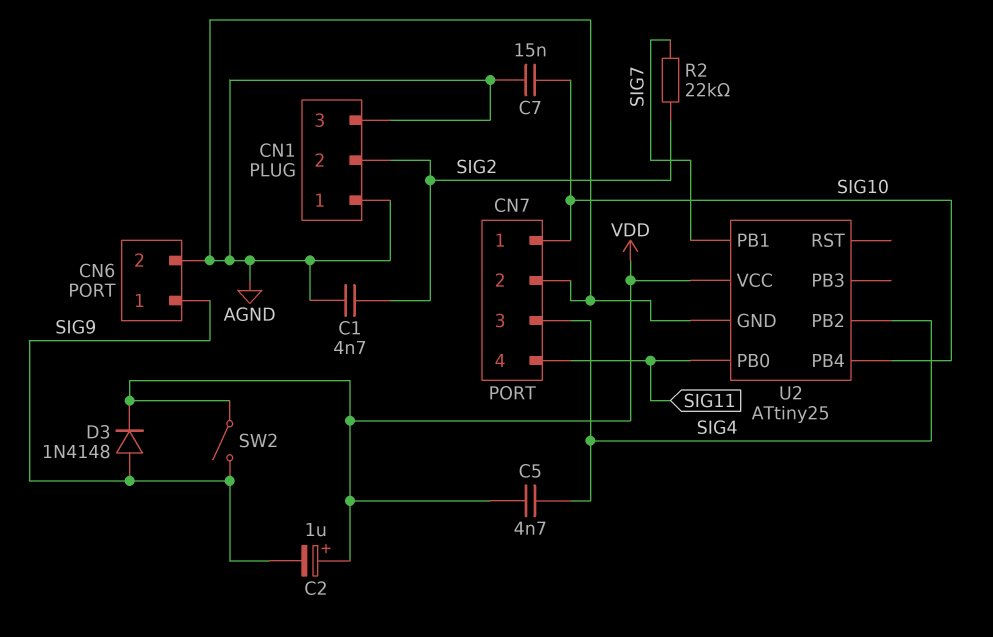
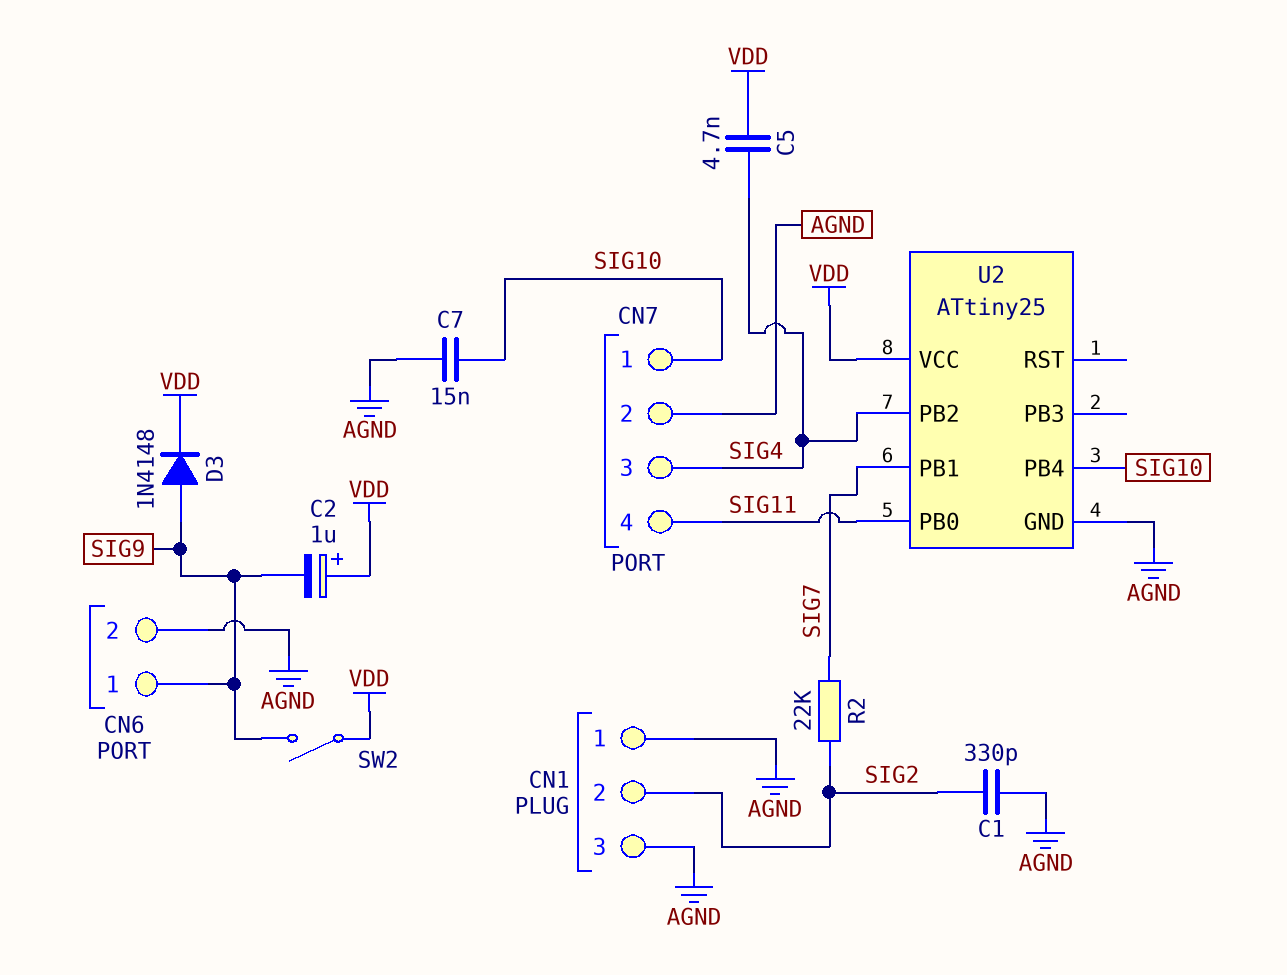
C1: 4.7nF (AGND, SIG2) -> 330pF (AGND, SIG2)

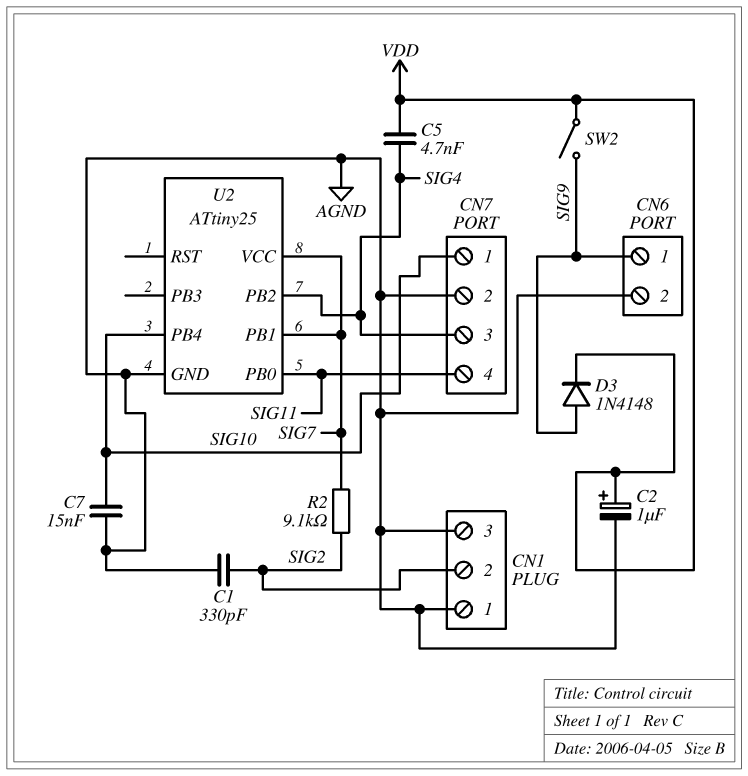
C2: 1uF (plus VDD, minus SIG9) -> 1uF (plus VDD, minus AGND)
R2: 22k (SIG2, SIG7) -> 9.1k (SIG2, SIG7)
U2 pin VCC: VDD -> SIG7

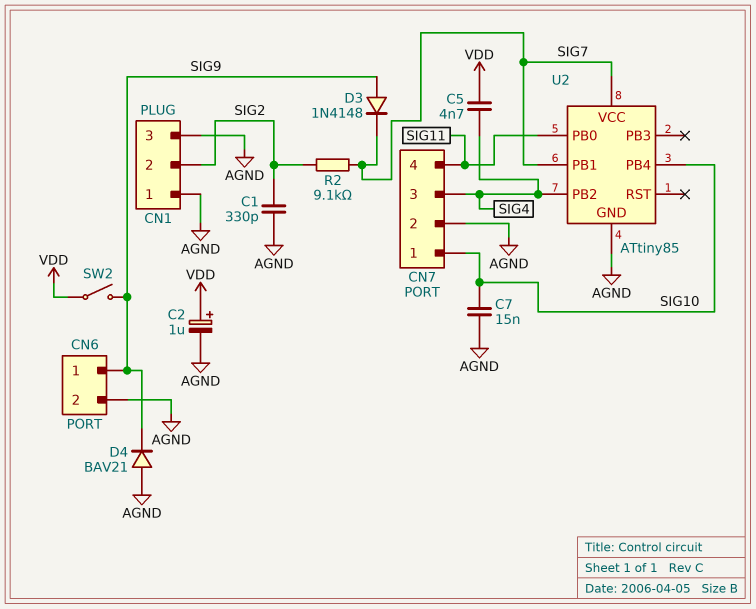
D3: diode 1N4148 (A SIG9, K VDD) -> diode 1N4148 (A SIG9, K SIG7)
D4: none -> diode BAV21 (A AGND, K SIG9)
U2: ATtiny25 -> ATtiny85

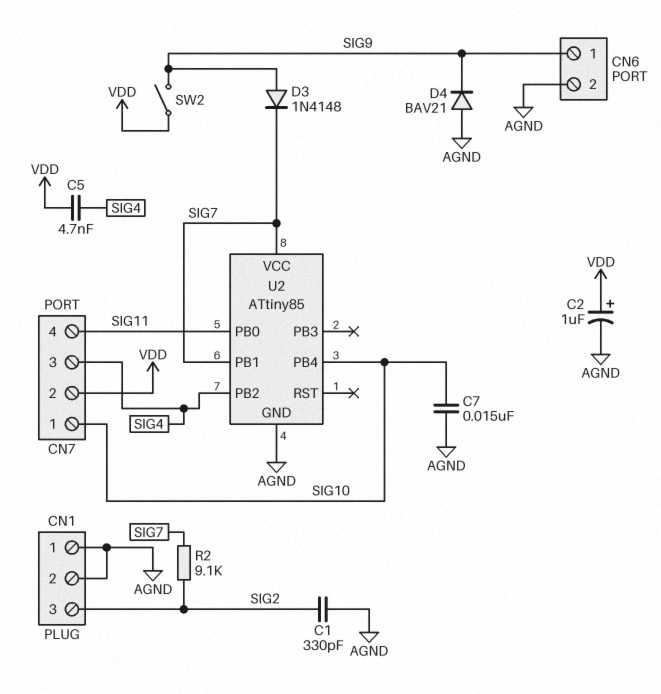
CN1 pin 2: SIG2 -> AGND
CN1 pin 3: AGND -> SIG2
CN7 pin 2: AGND -> VDD

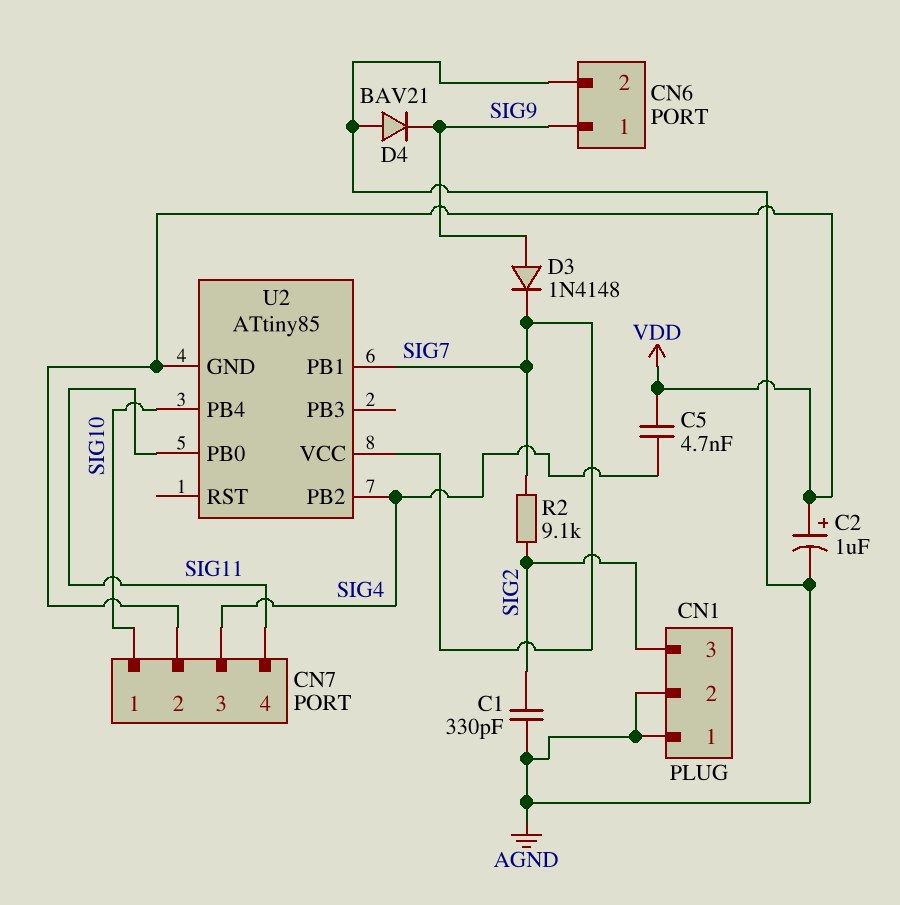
C7: 15nF (AGND, SIG10) -> none
SW2: switch (SIG9, VDD) -> none
U2 pin GND: AGND -> VDD

